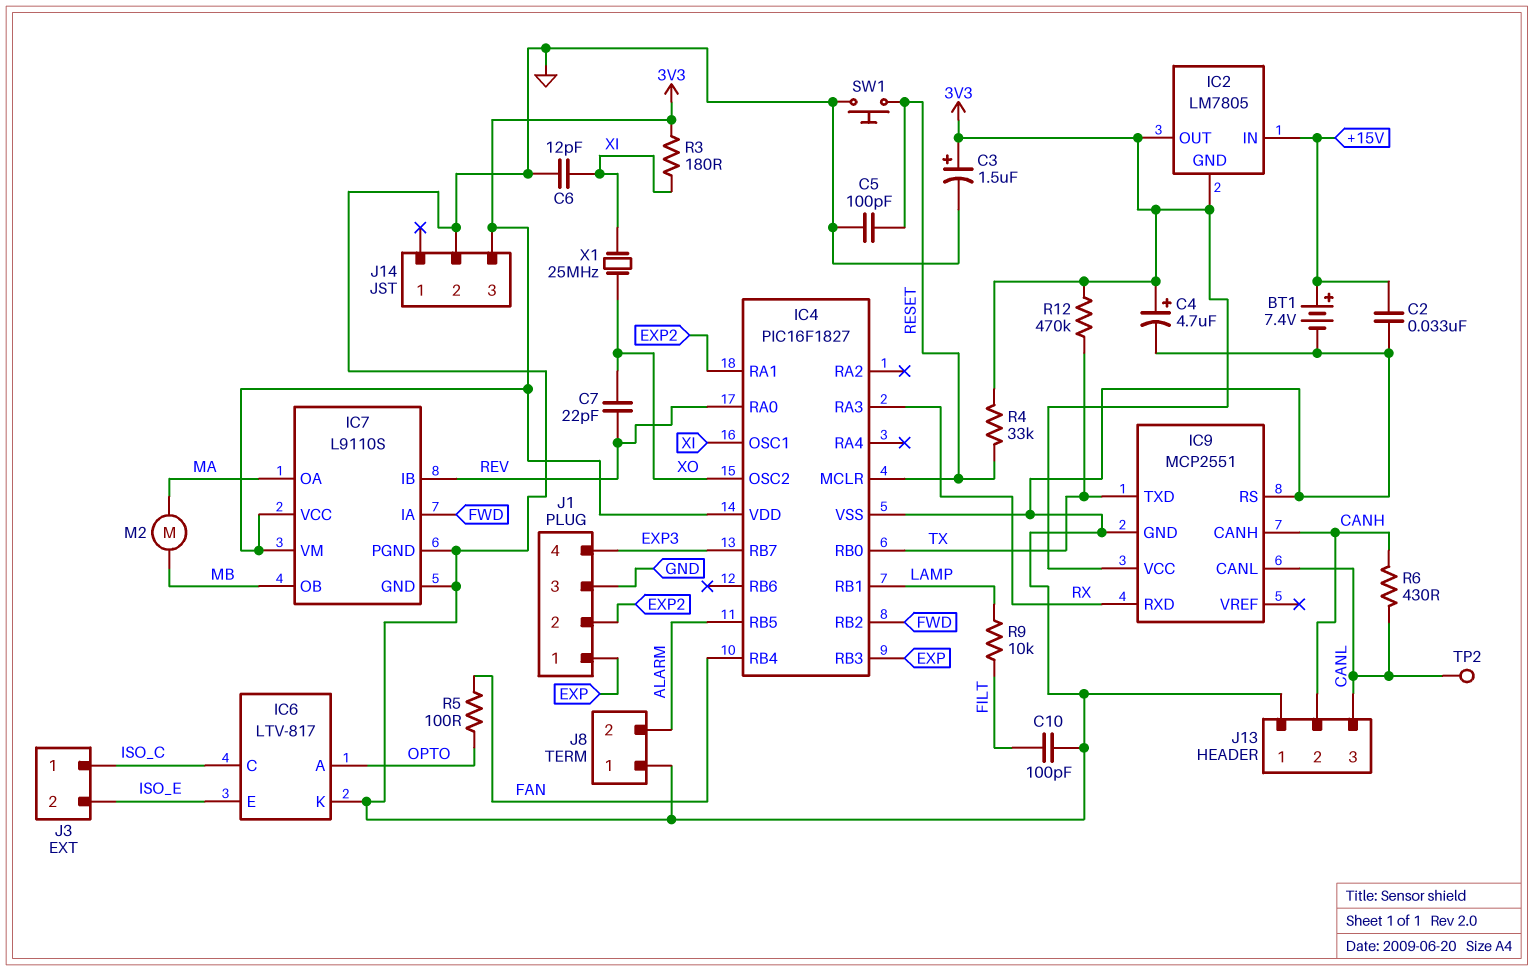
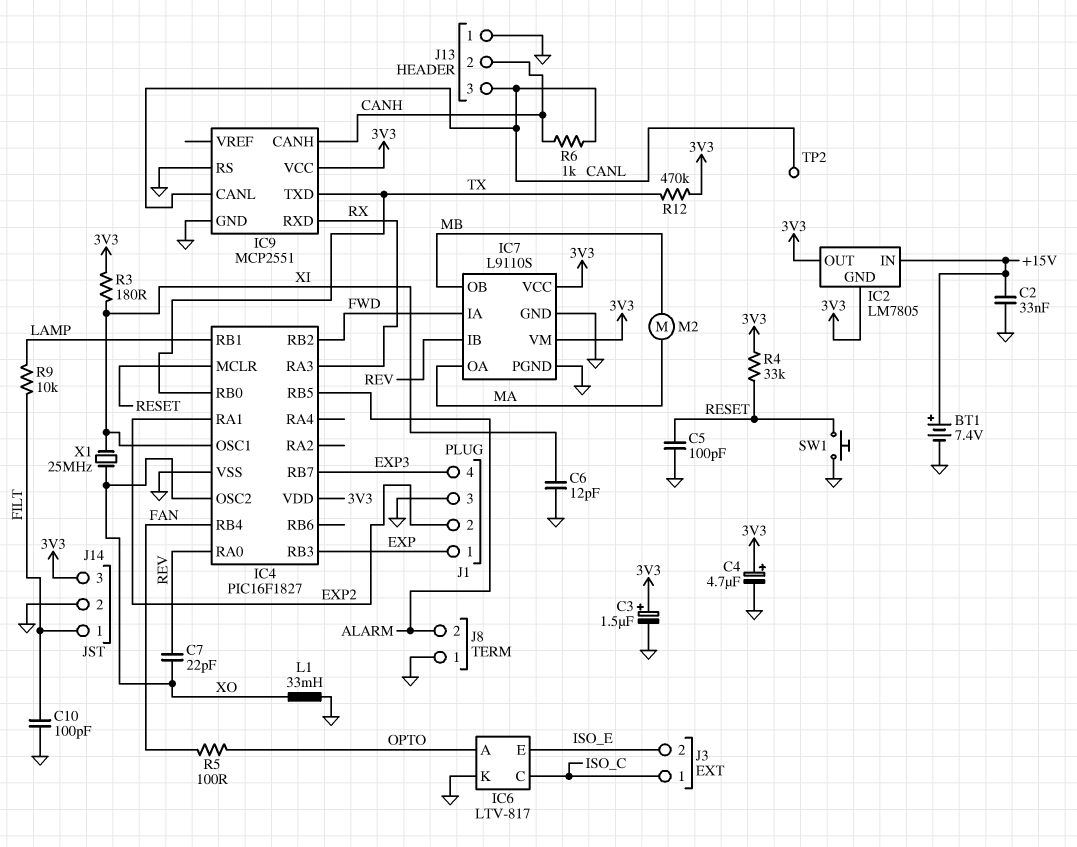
J14 pin 1: none -> FILT
L1: none -> 33mH (GND, XO)
R6: 430 (CANH, CANL) -> 1k (CANH, CANL)

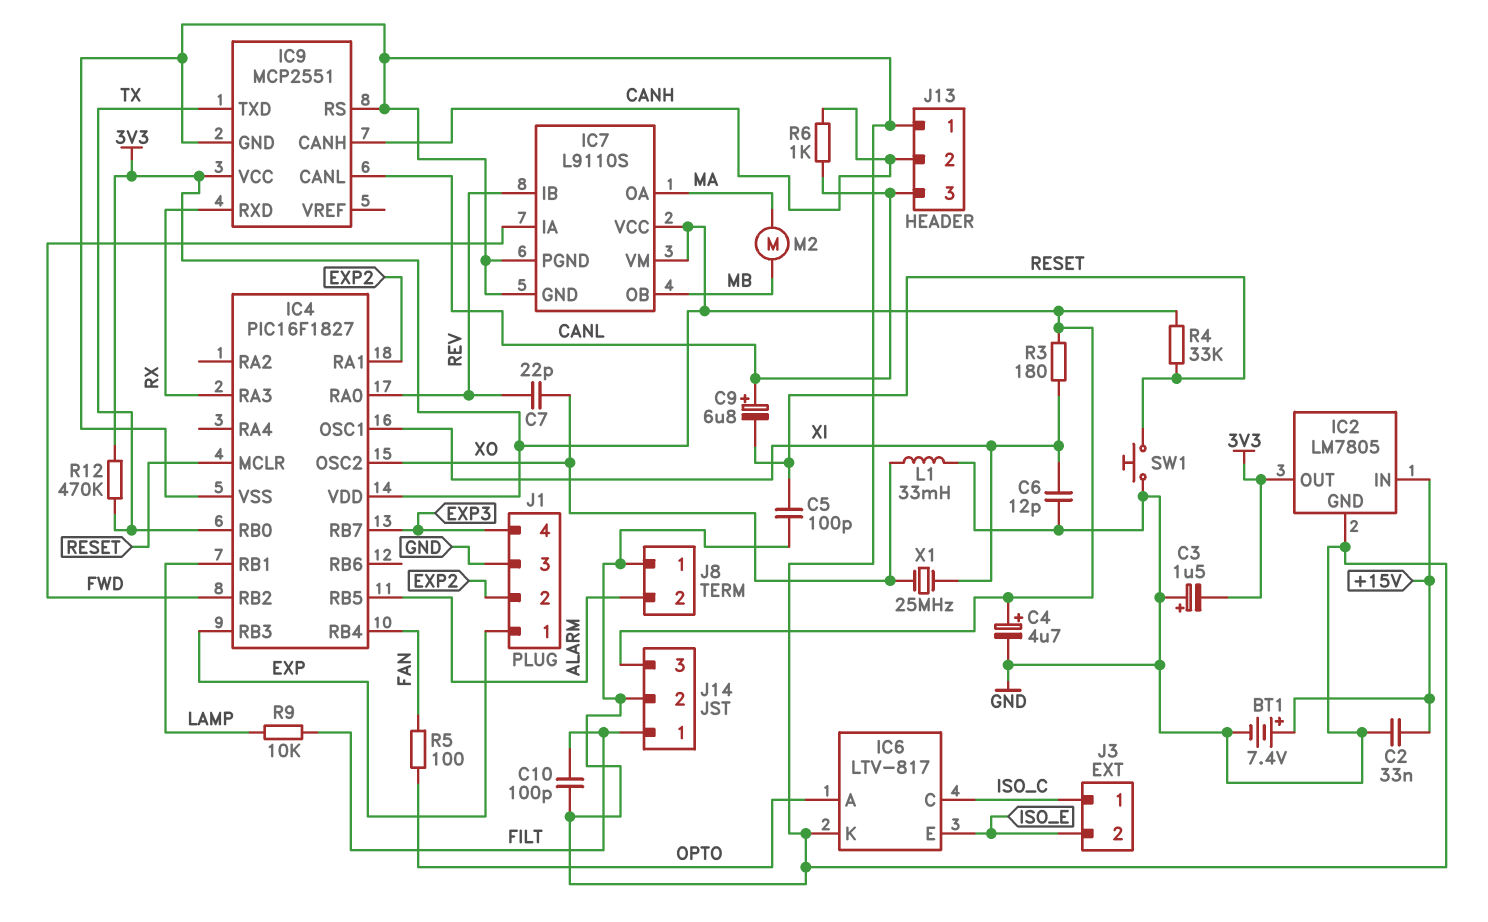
C3: 1.5uF (plus 3V3, minus GND) -> 1.5uF (plus GND, minus 3V3)
C9: none -> 6.8uF (plus CANL, minus RESET)
IC2 pin GND: 3V3 -> GND
TP2: test point (CANL) -> none

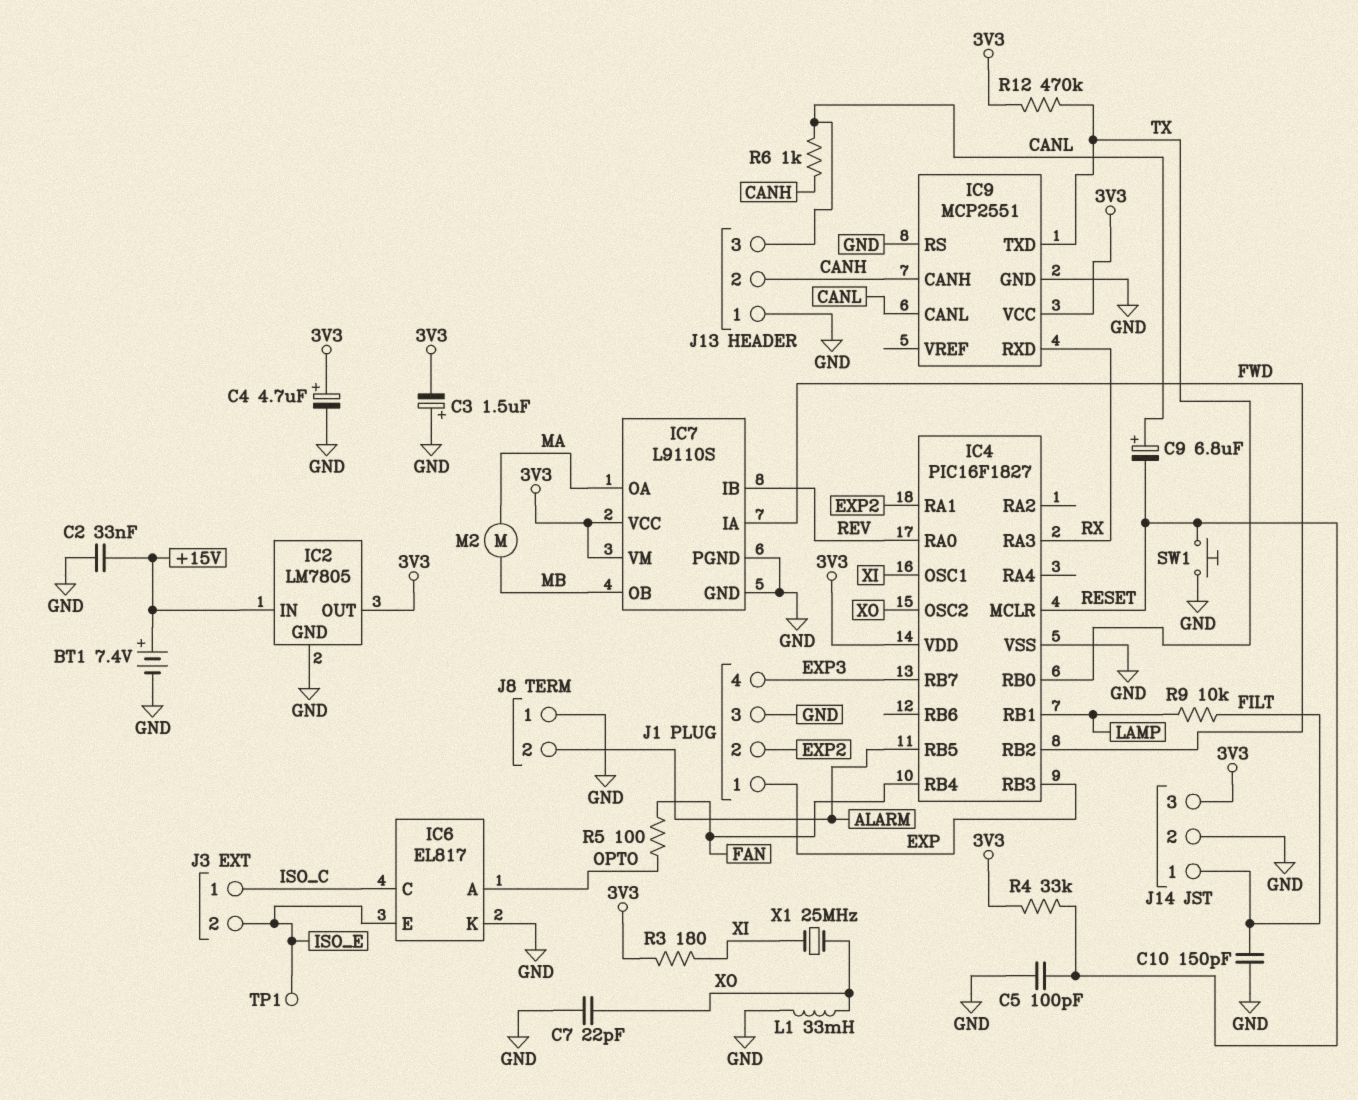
C6: 12pF (GND, XI) -> none
C7: 22pF (REV, XO) -> 22pF (GND, XO)
C10: 100pF (FILT, GND) -> 150pF (FILT, GND)
IC6: LTV-817 -> EL817
TP1: none -> test point (ISO_E)

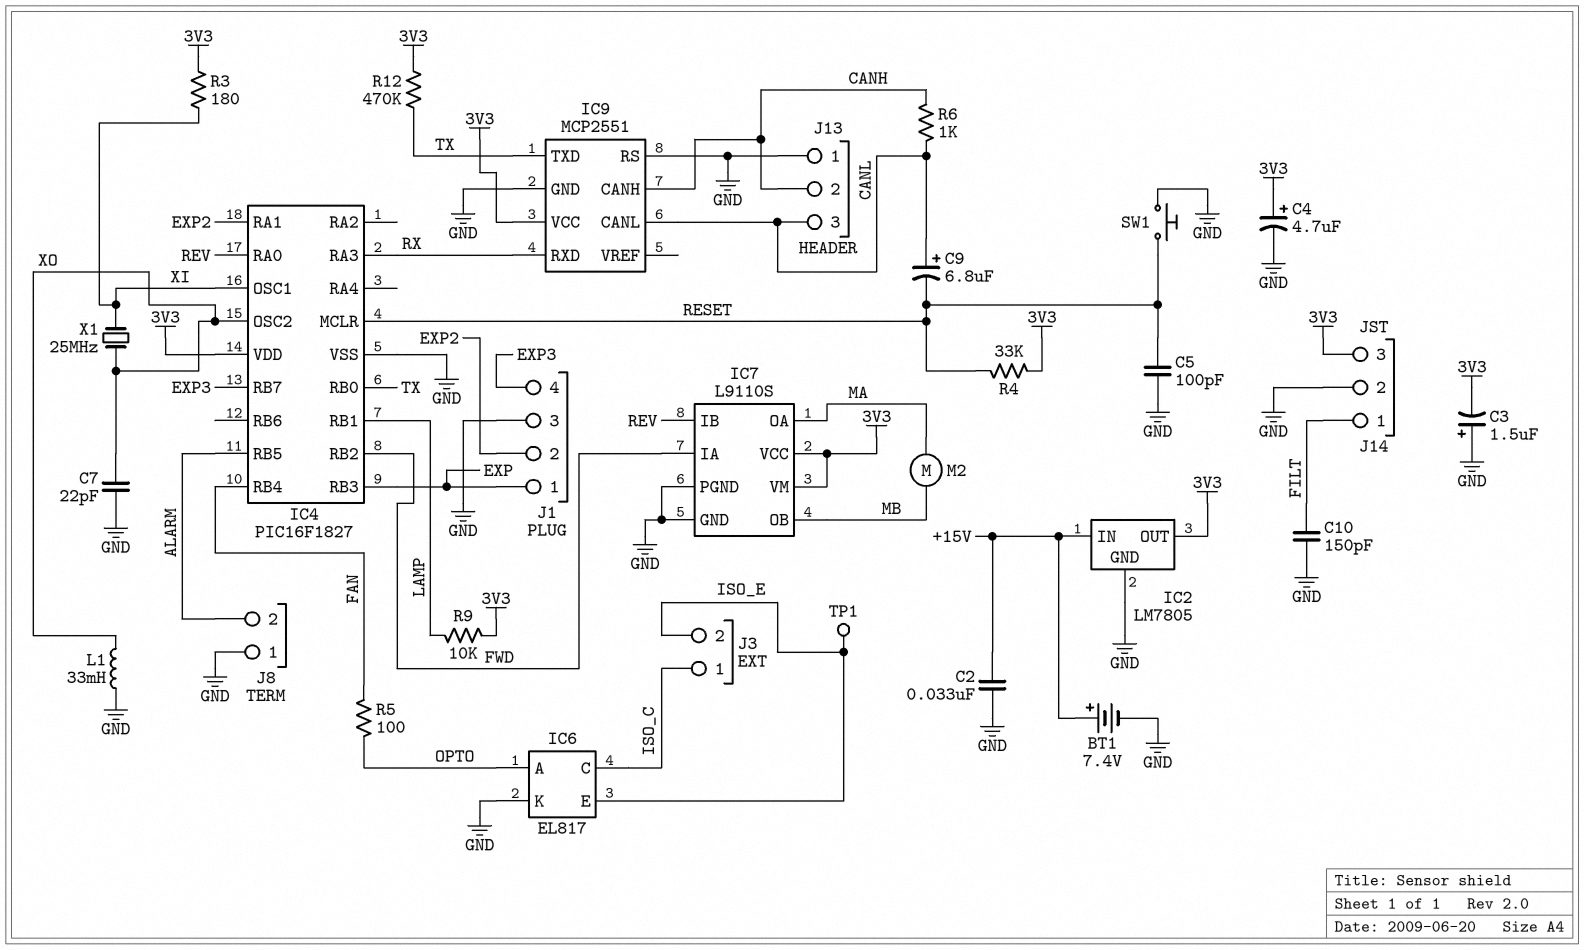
R9: 10k (FILT, LAMP) -> 10k (3V3, LAMP)

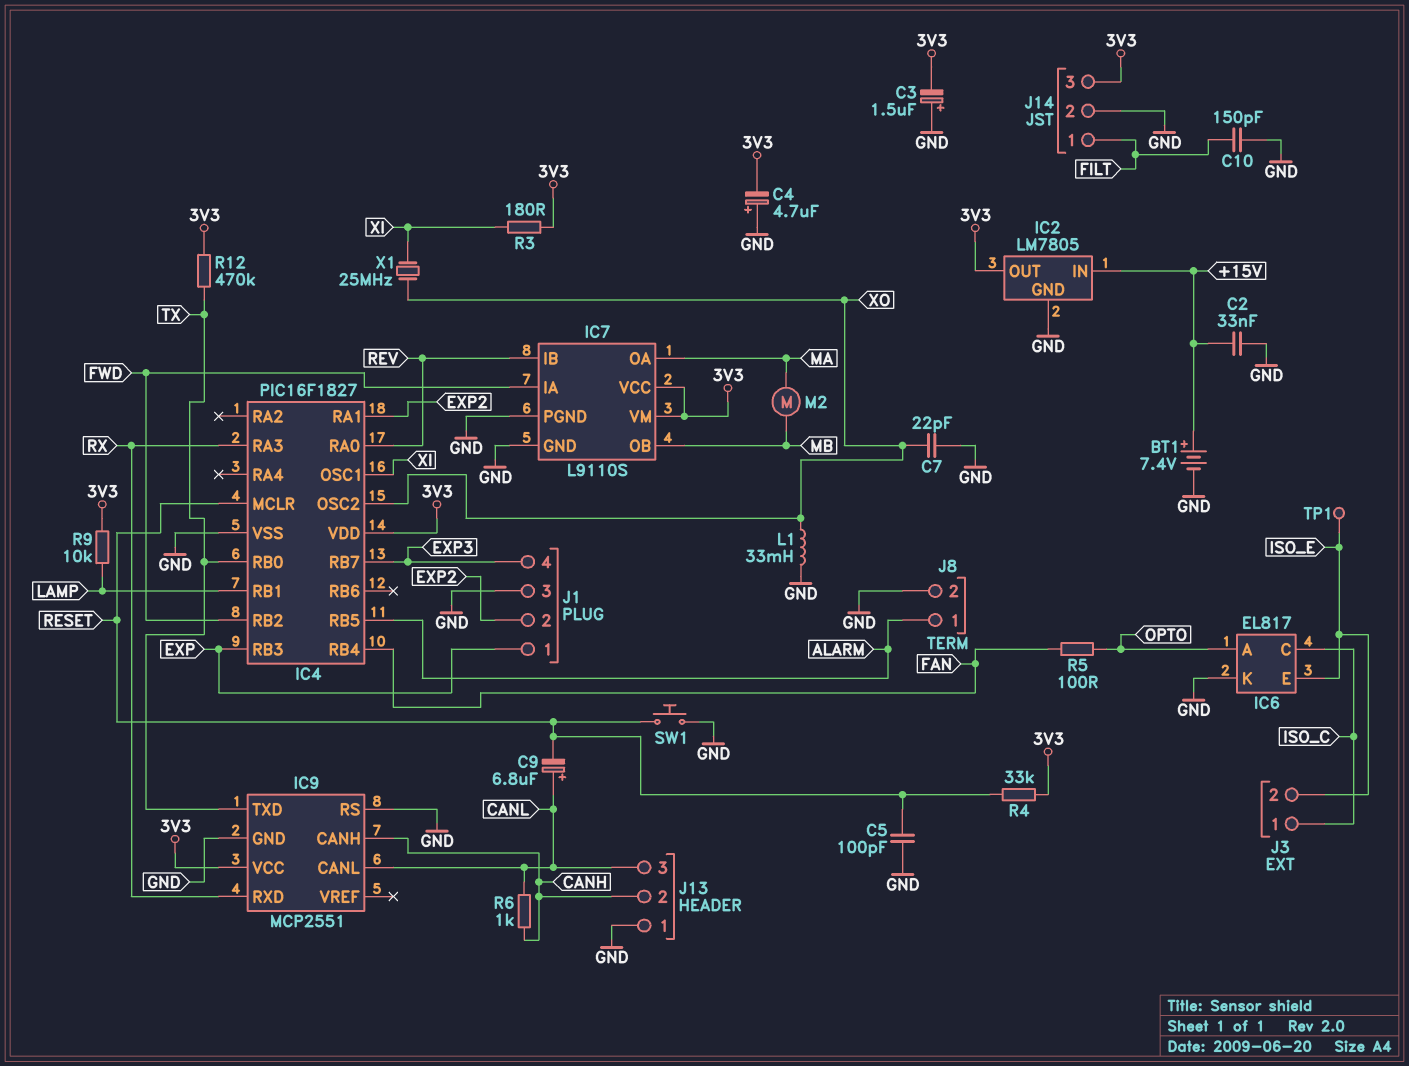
C4: 4.7uF (plus 3V3, minus GND) -> 4.7uF (plus GND, minus 3V3)
J8 pin 1: GND -> ALARM
J8 pin 2: ALARM -> GND

